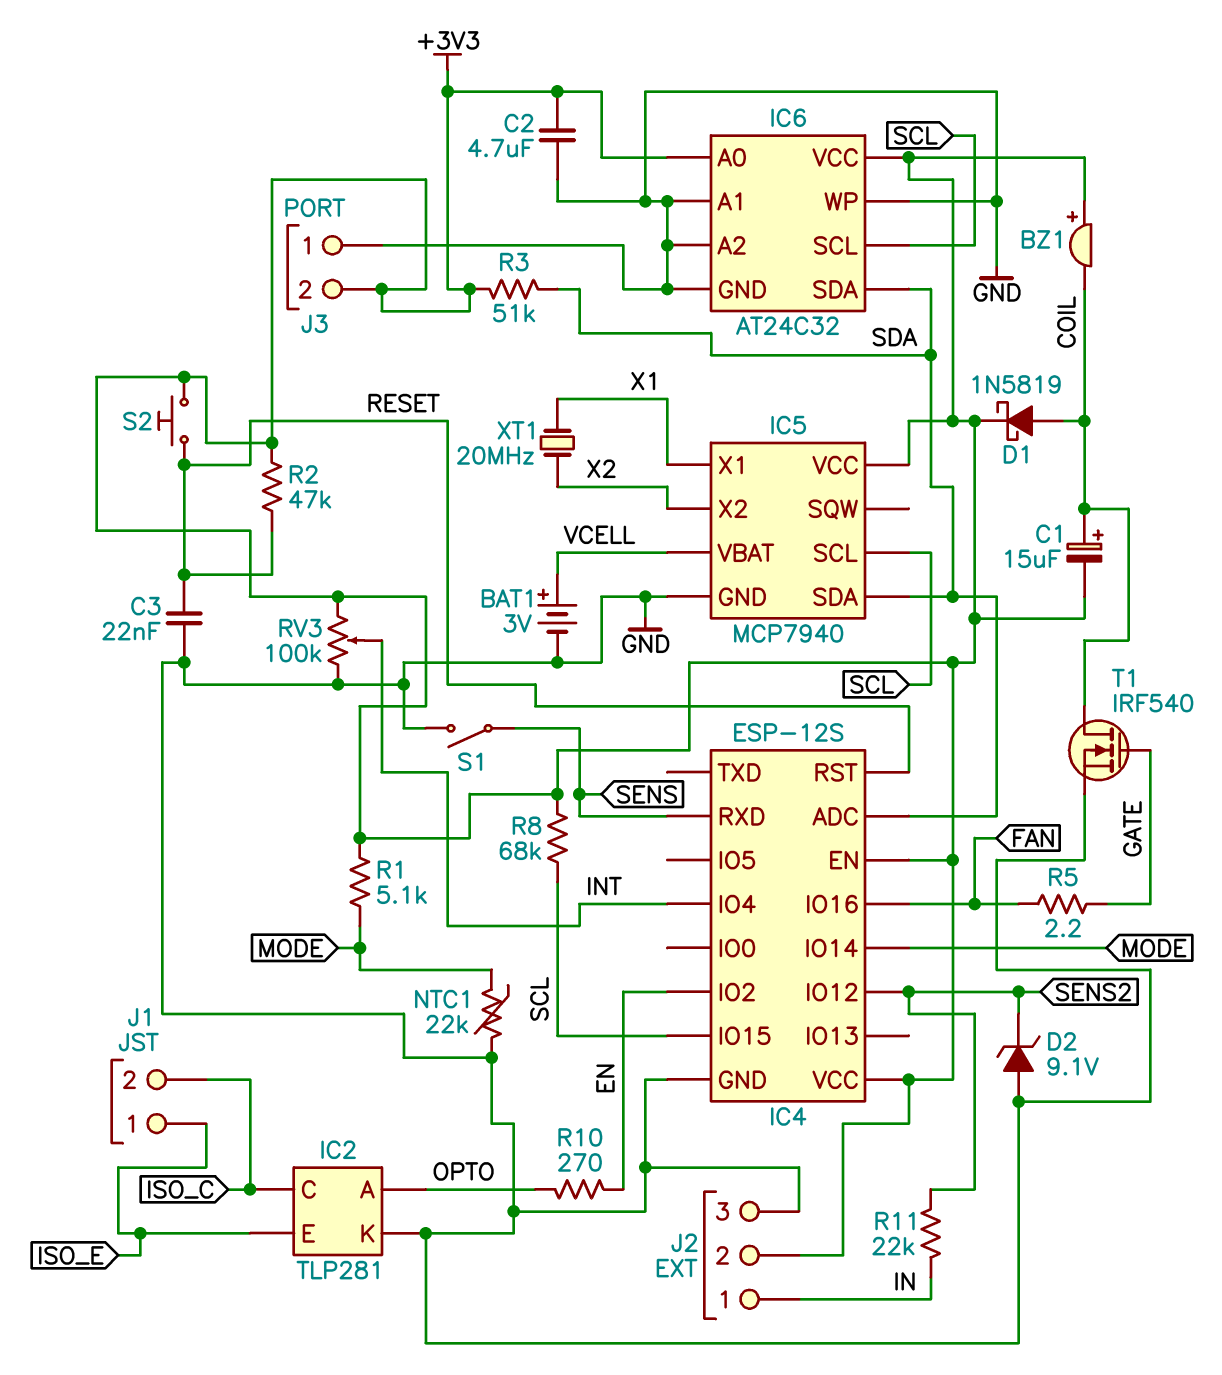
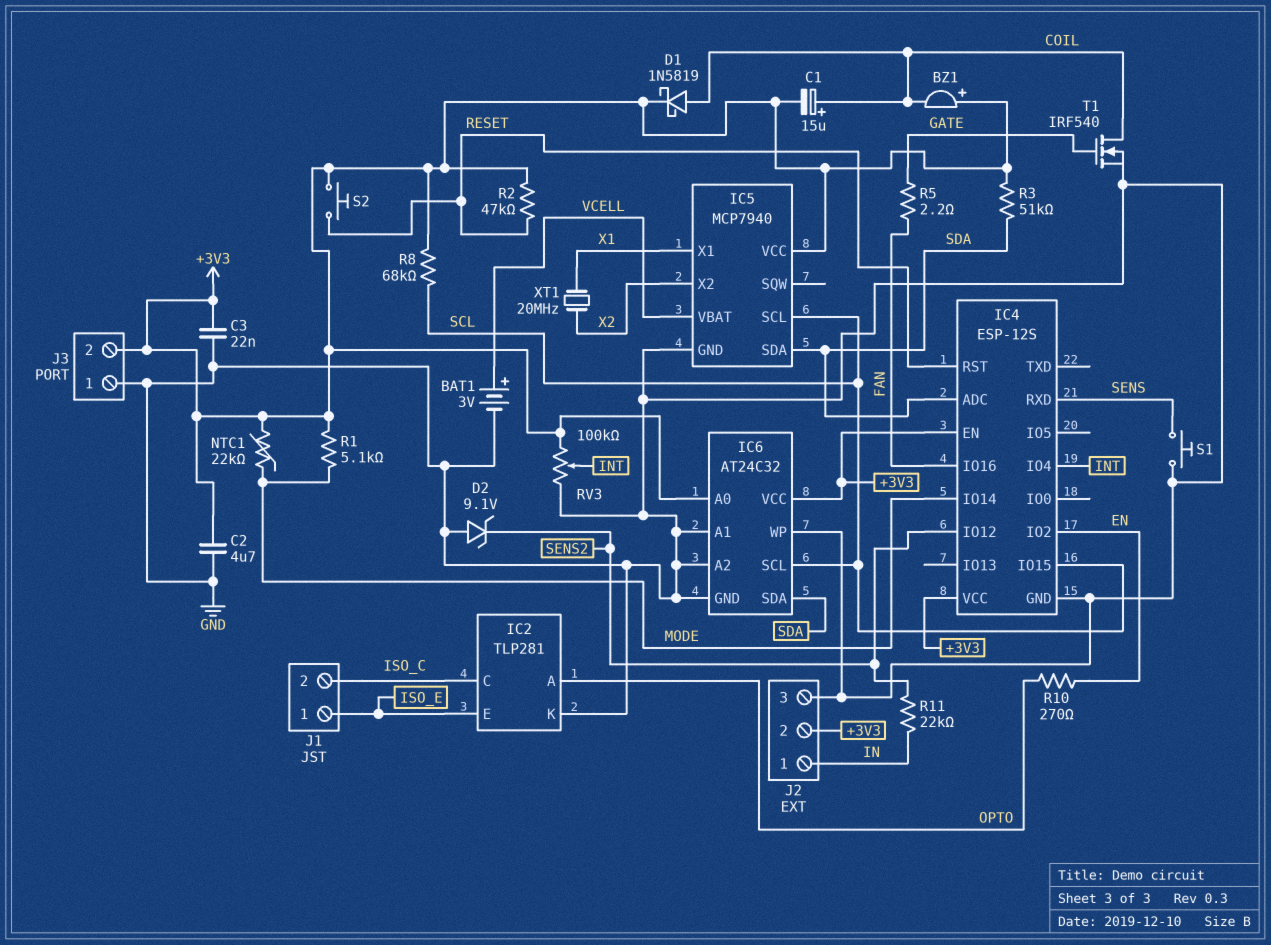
C3: 22nF (GND, RESET) -> 22nF (+3V3, GND)
NTC1: 22k (GND, MODE) -> 22k (+3V3, MODE)
S1: switch (GND, SENS) -> button (GND, SENS)

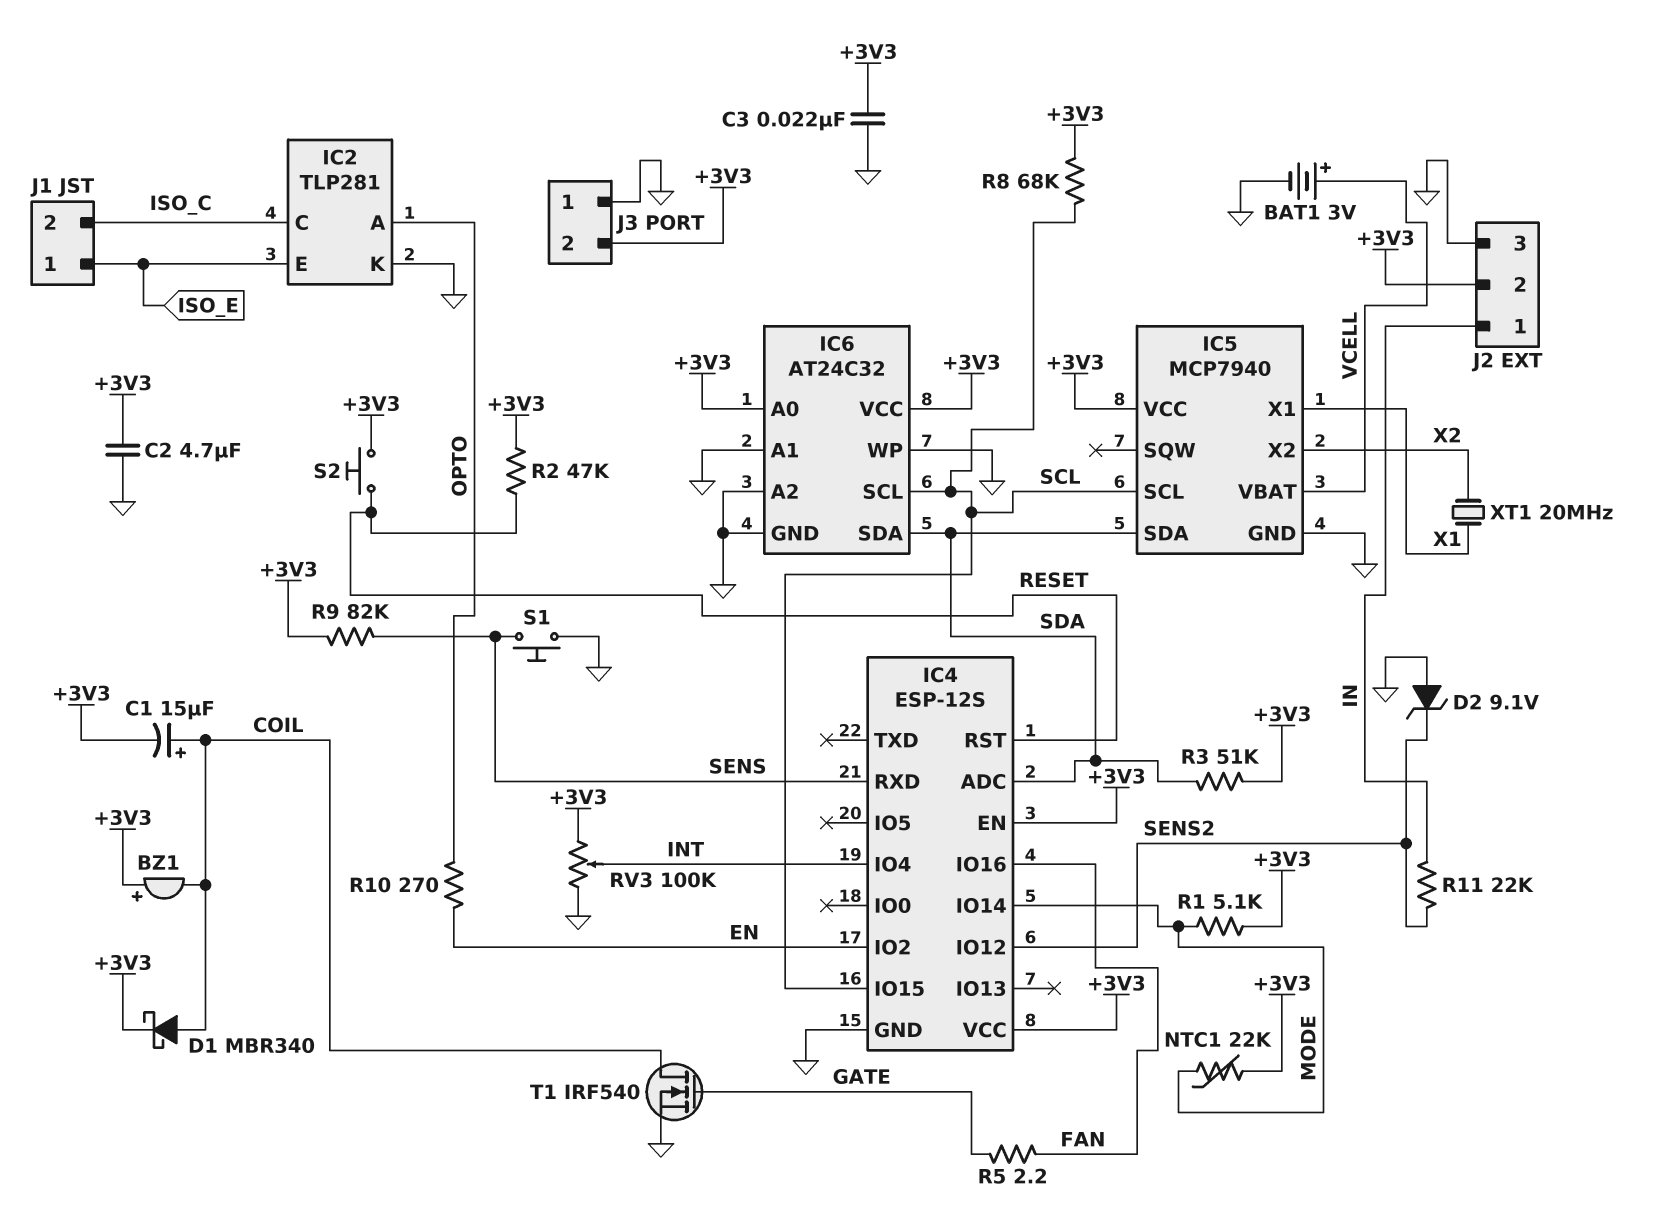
D1: schottky 1N5819 (A COIL, K +3V3) -> schottky MBR340 (A COIL, K +3V3)
R9: none -> 82k (+3V3, SENS)

